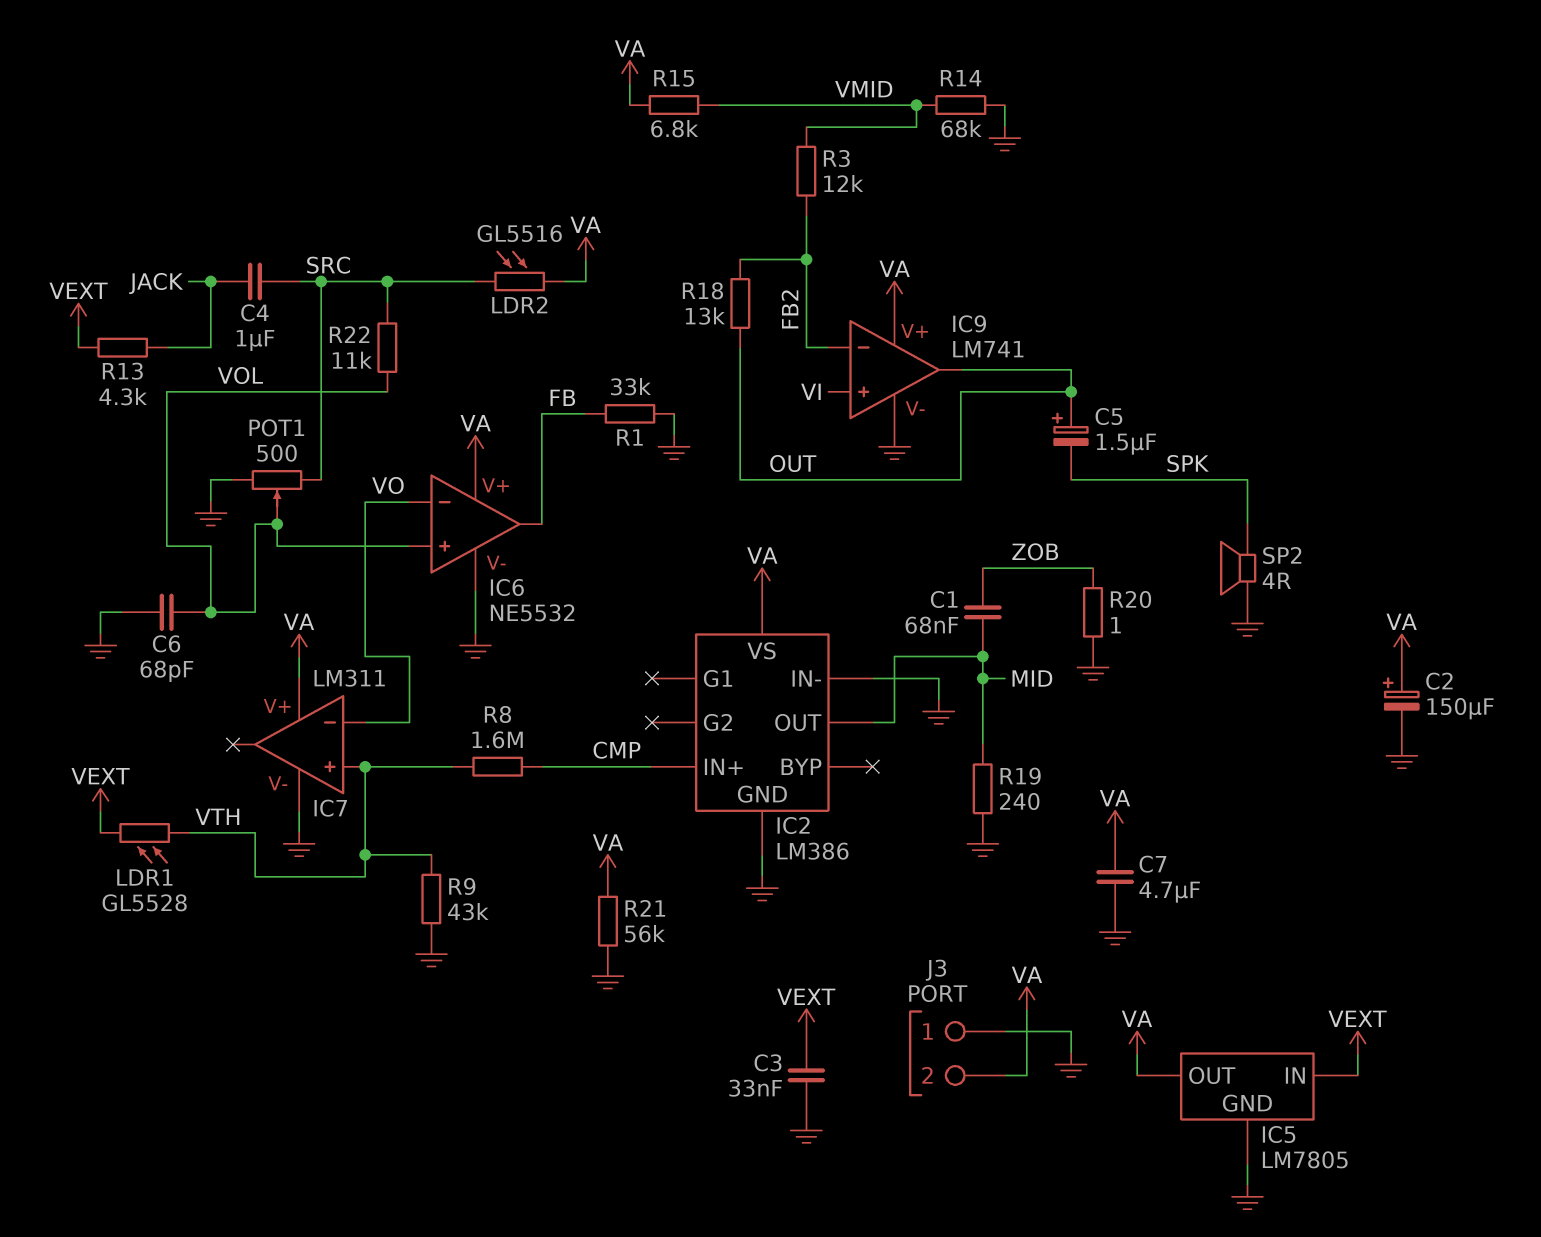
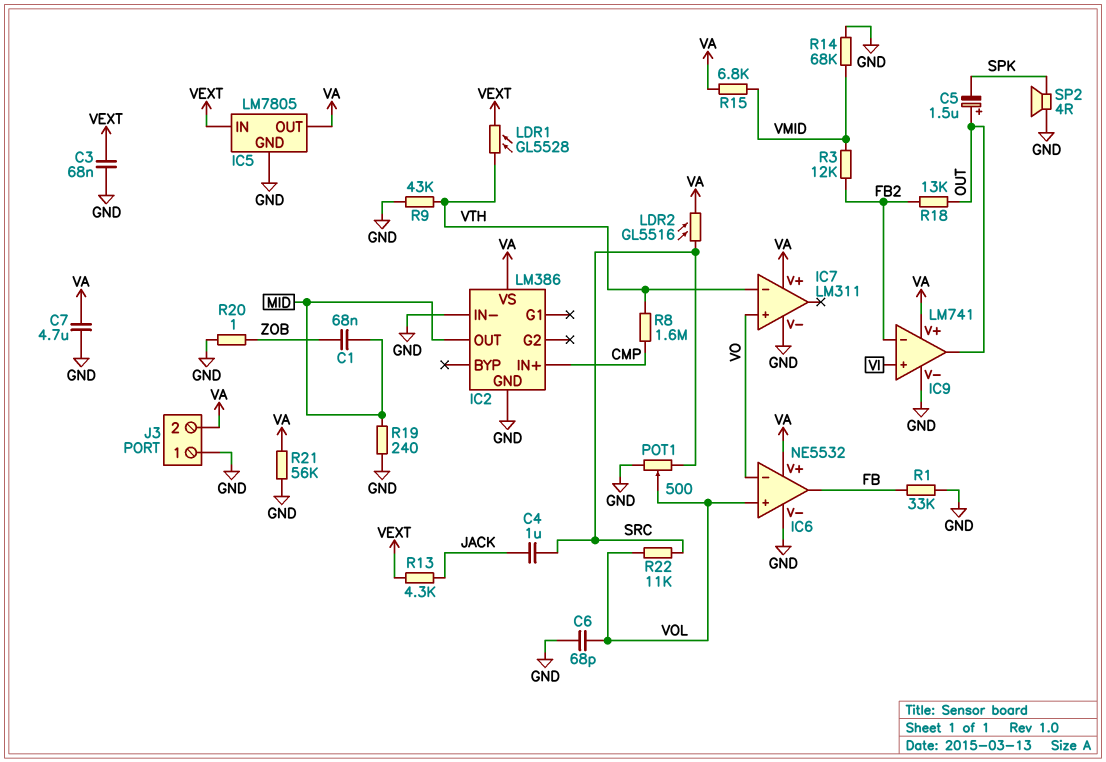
C2: 150uF (plus VA, minus GND) -> none
C3: 33nF (GND, VEXT) -> 68nF (GND, VEXT)
IC7 pin in+: VTH -> VO
IC7 pin in-: VO -> VTH

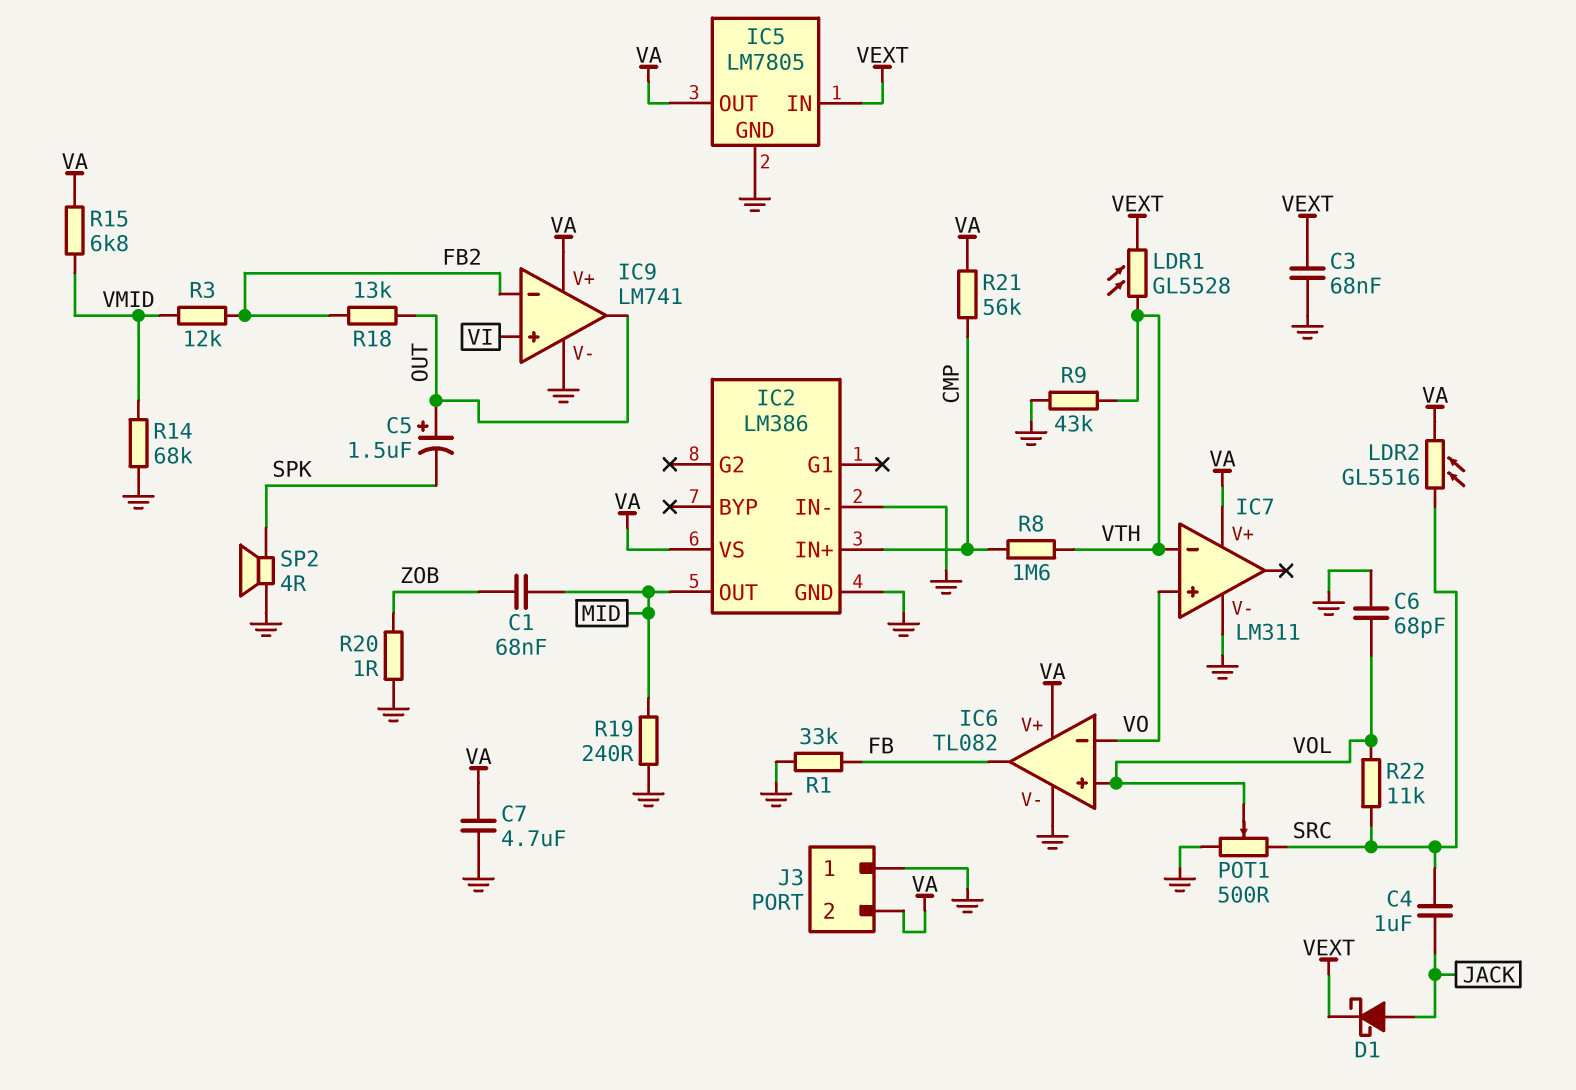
D1: none -> schottky (A JACK, K VEXT)
IC6: NE5532 -> TL082
R13: 4.3k (JACK, VEXT) -> none
R21: 56k (GND, VA) -> 56k (CMP, VA)

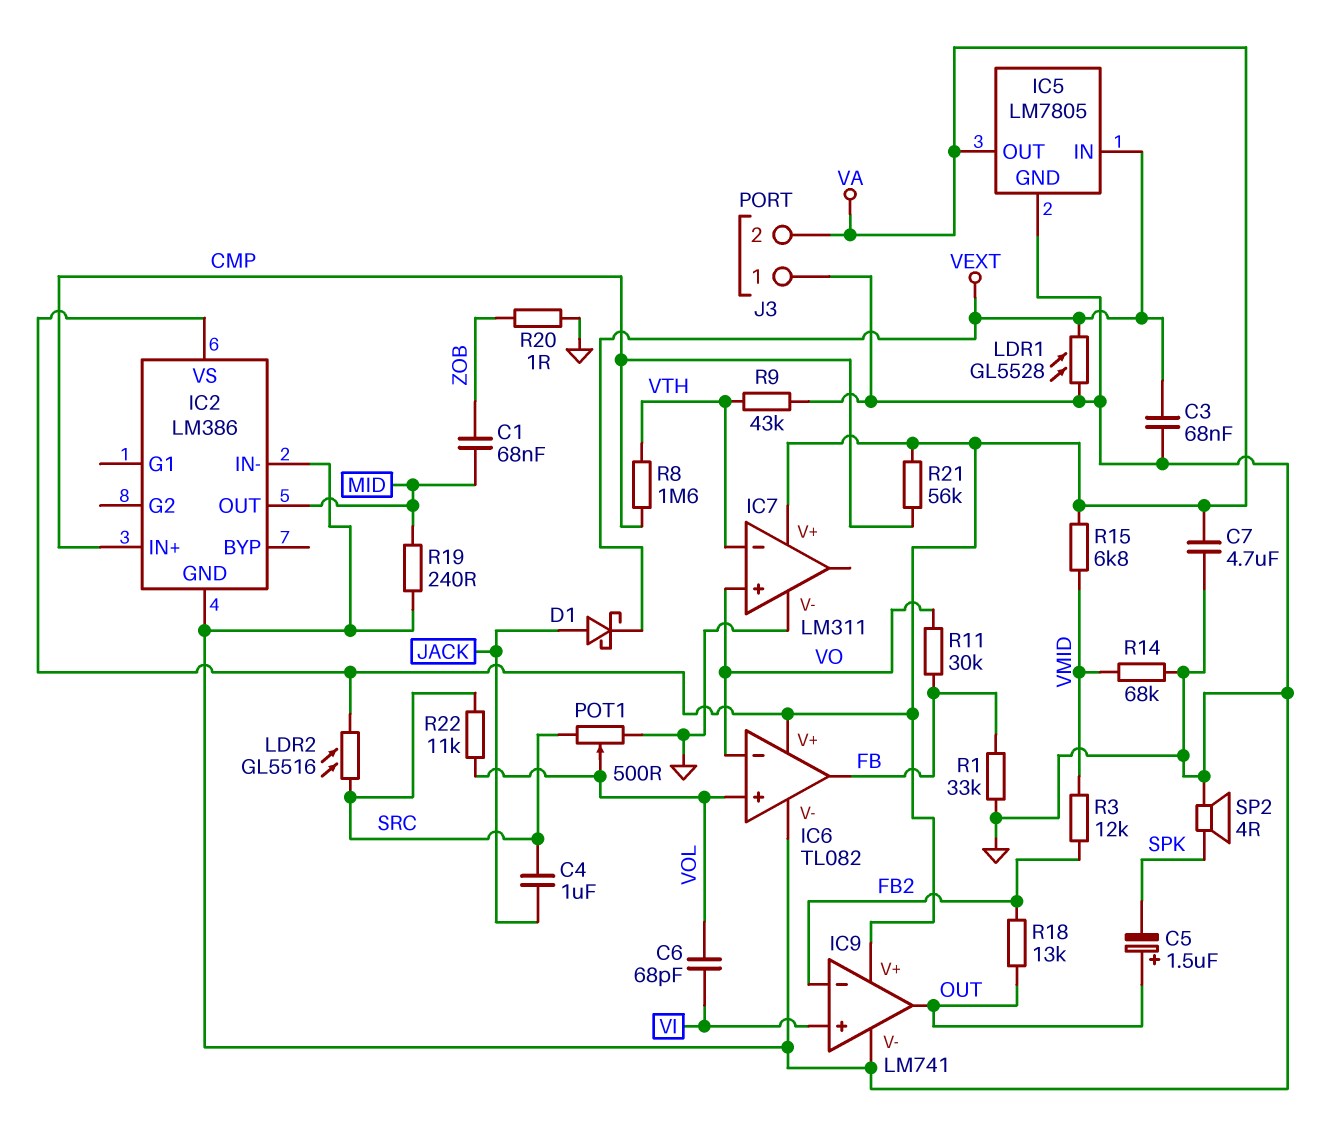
C6: 68pF (GND, VOL) -> 68pF (VI, VOL)
LDR1: GL5528 (VEXT, VTH) -> GL5528 (GND, VEXT)
R11: none -> 30k (FB, VO)

